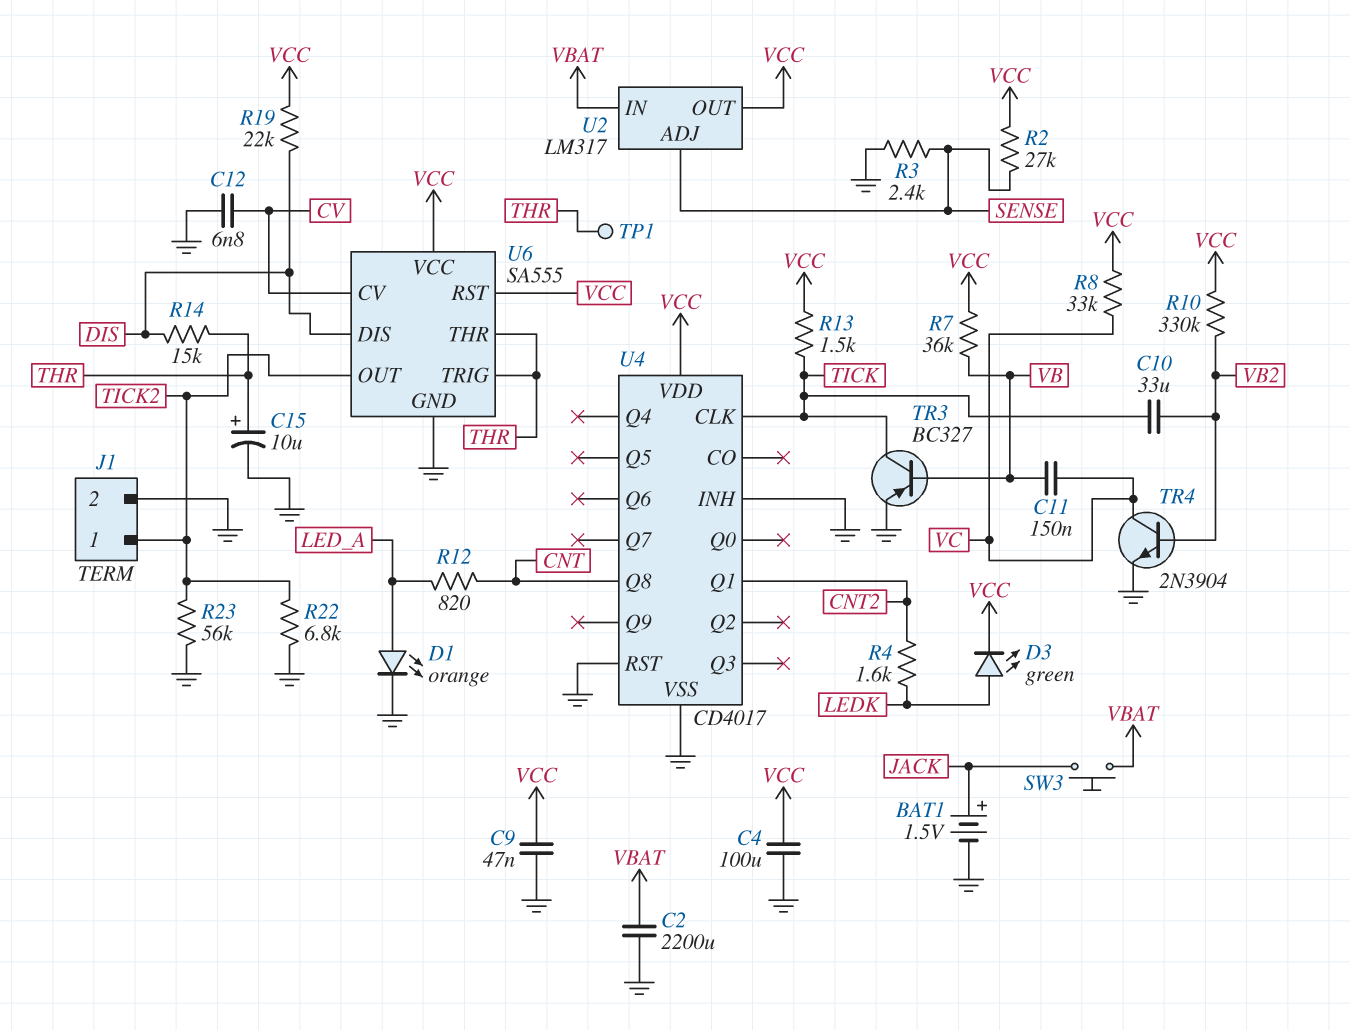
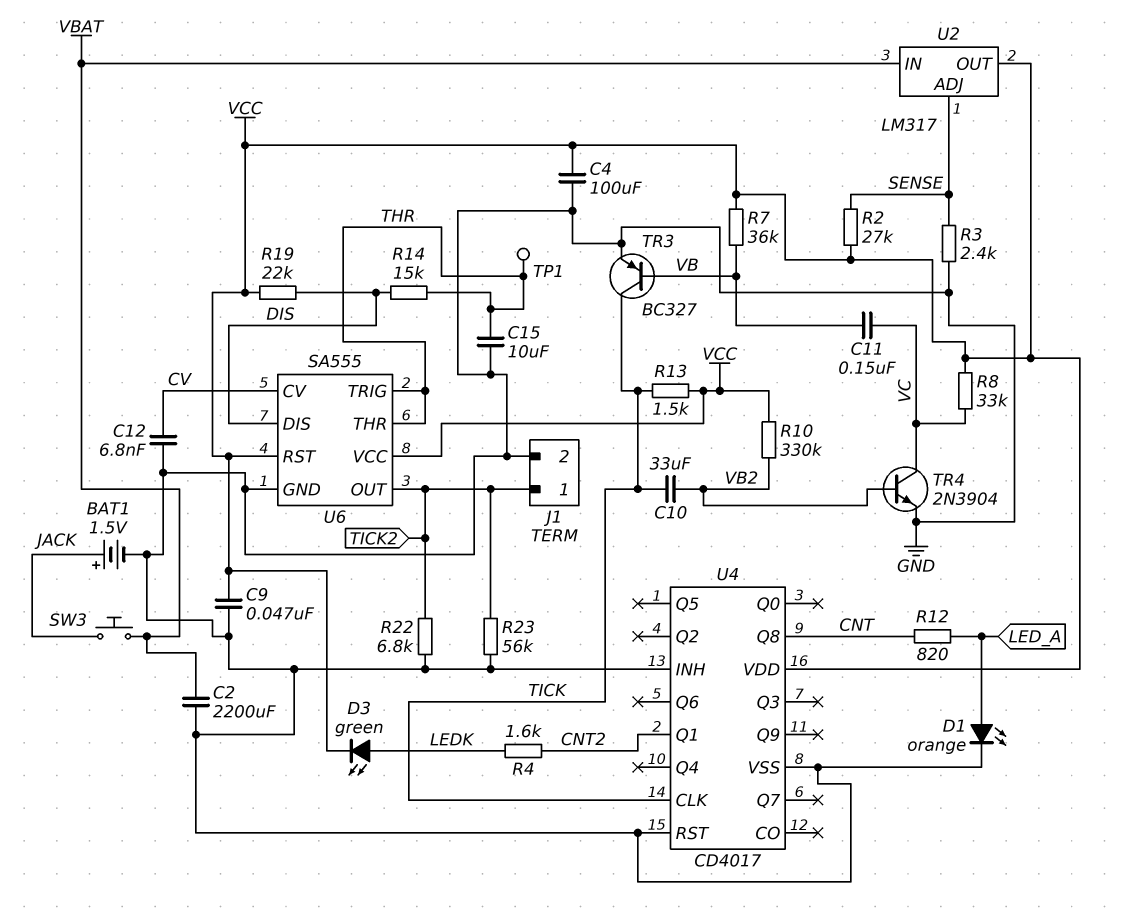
C15: 10uF (plus THR, minus GND) -> 10uF (GND, THR)

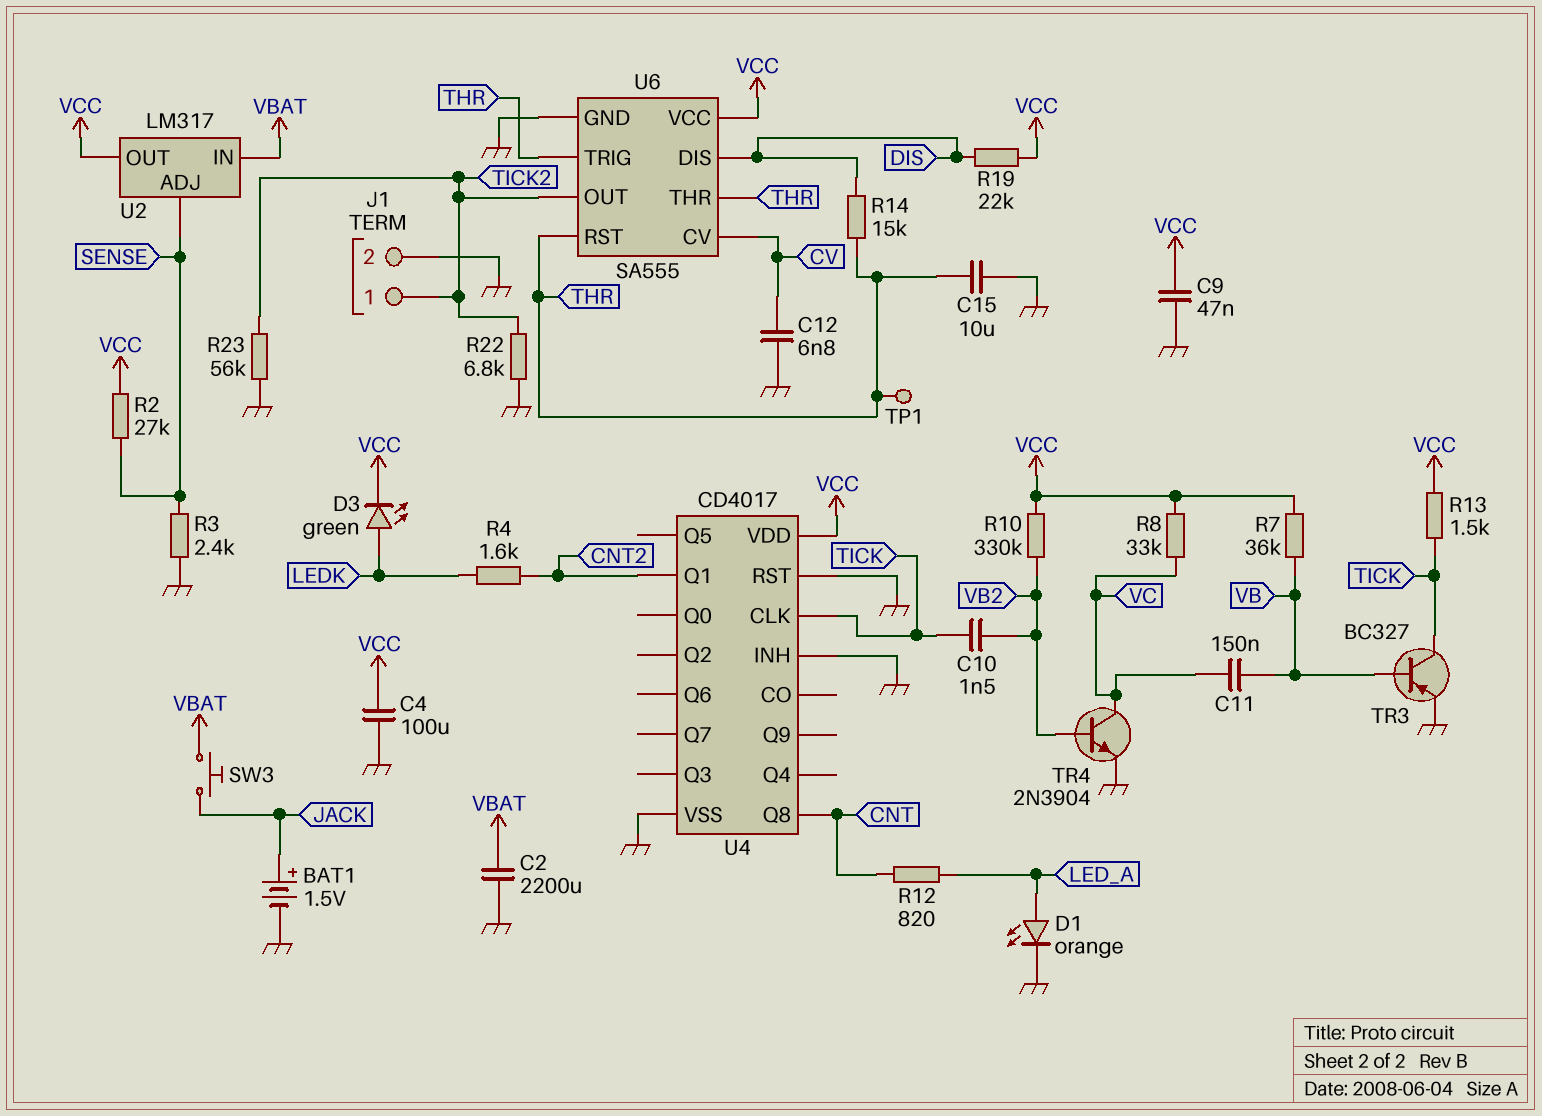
C10: 33uF (TICK, VB2) -> 1.5nF (TICK, VB2)
U6 pin RST: VCC -> THR

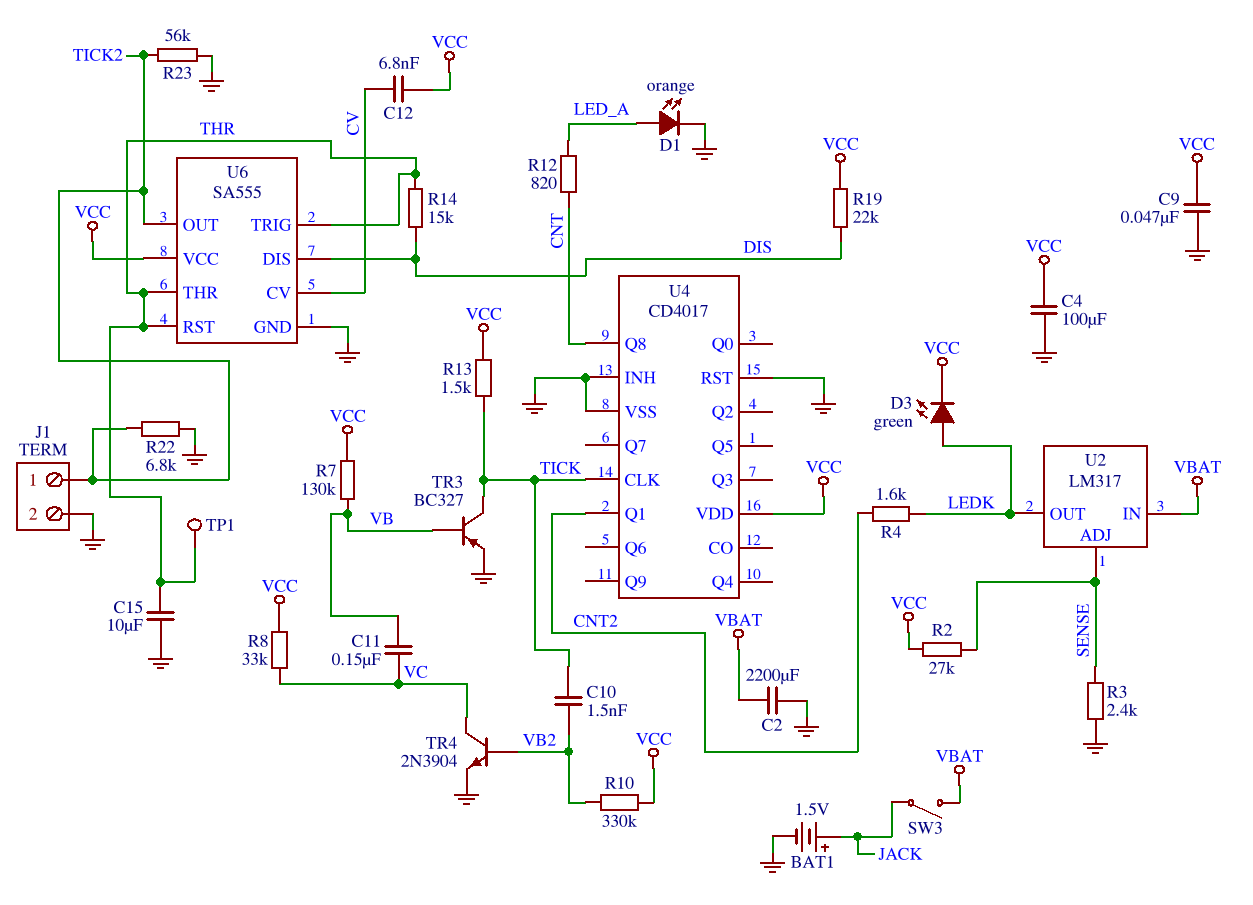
C12: 6.8nF (CV, GND) -> 6.8nF (CV, VCC)
R7: 36k (VB, VCC) -> 130k (VB, VCC)
SW3: button (JACK, VBAT) -> switch (JACK, VBAT)
U2 pin OUT: VCC -> LEDK

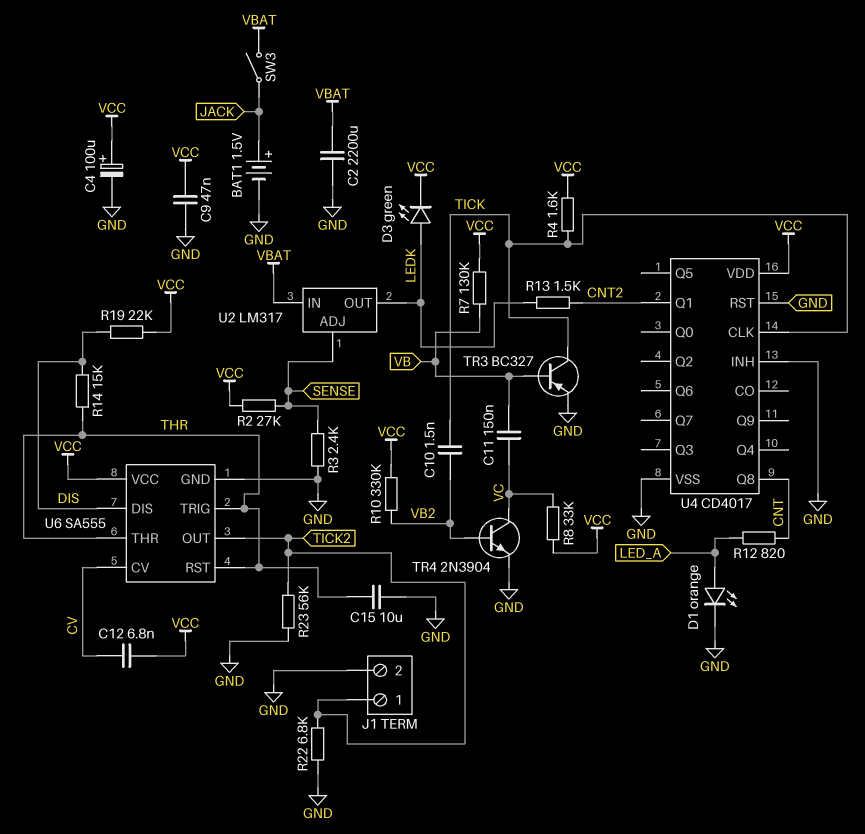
C4: 100uF (GND, VCC) -> 100uF (plus VCC, minus GND)
R4: 1.6k (CNT2, LEDK) -> 1.6k (TICK, VCC)
R13: 1.5k (TICK, VCC) -> 1.5k (CNT2, LEDK)
TP1: test point (THR) -> none

